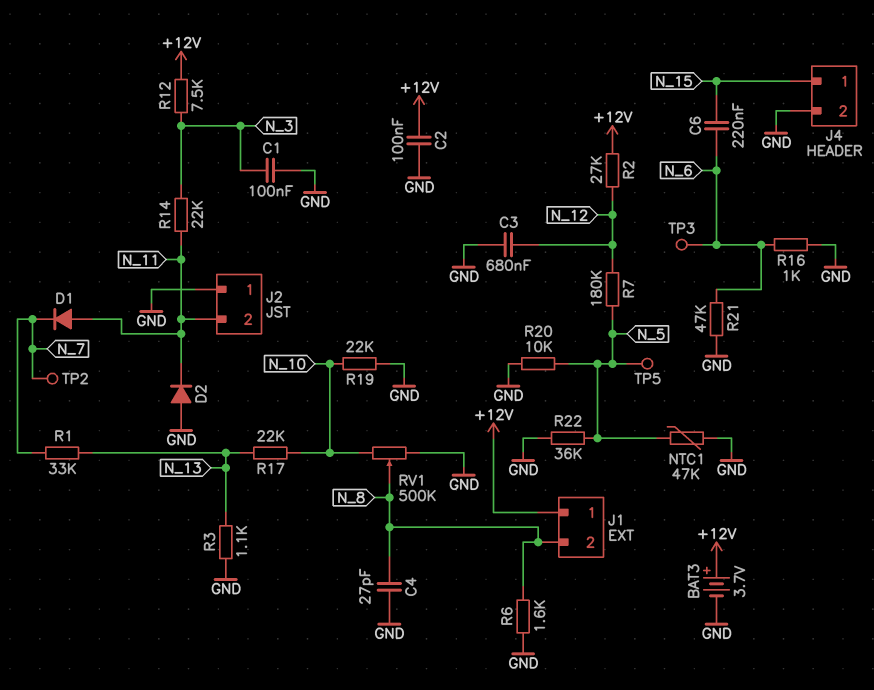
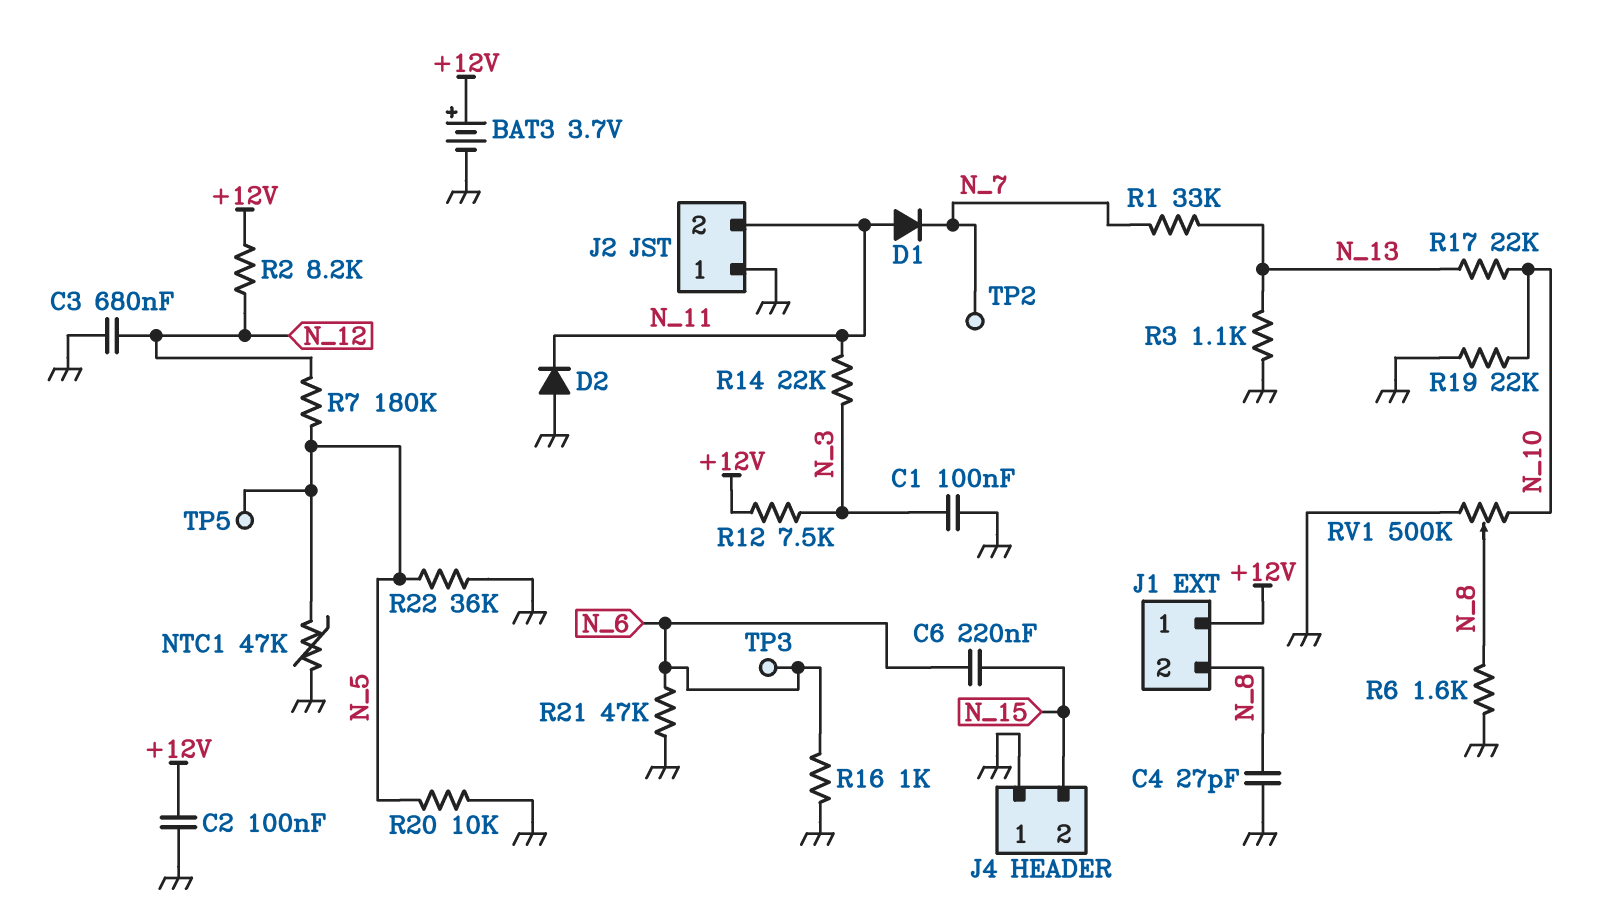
J4 pin 1: N_15 -> GND
J4 pin 2: GND -> N_15
R2: 27k (+12V, N_12) -> 8.2k (+12V, N_12)

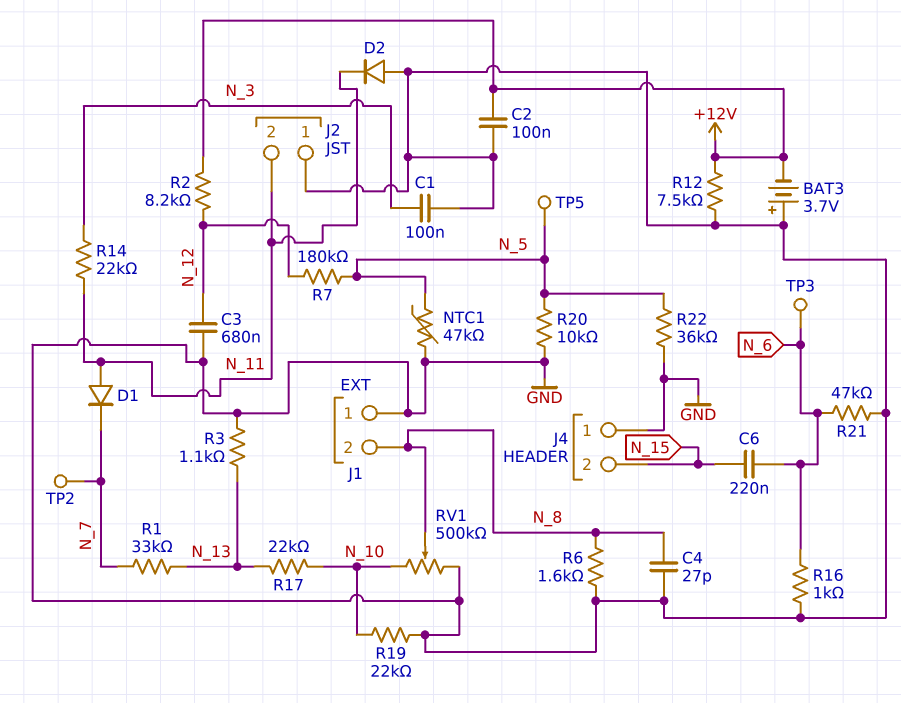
BAT3: 3.7V (plus +12V, minus GND) -> 3.7V (plus GND, minus +12V)
J1 pin 1: +12V -> GND
R12: 7.5k (+12V, N_3) -> 7.5k (+12V, GND)

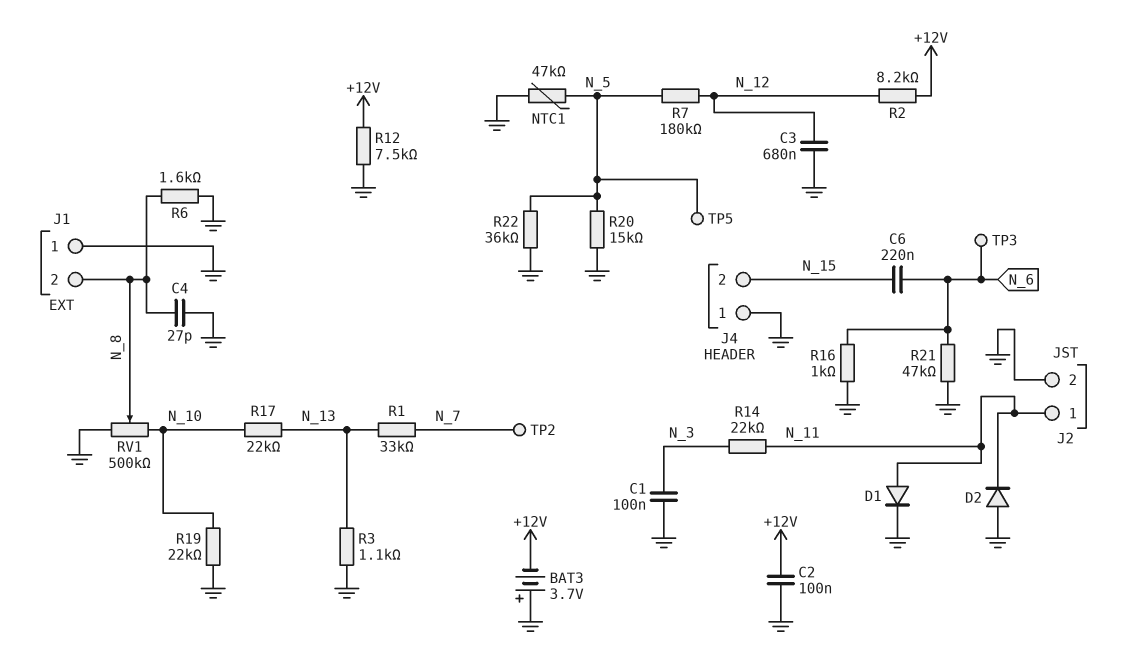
D1: diode (A N_11, K N_7) -> diode (A N_11, K GND)
J2 pin 1: GND -> N_11
J2 pin 2: N_11 -> GND
R20: 10k (GND, N_5) -> 15k (GND, N_5)

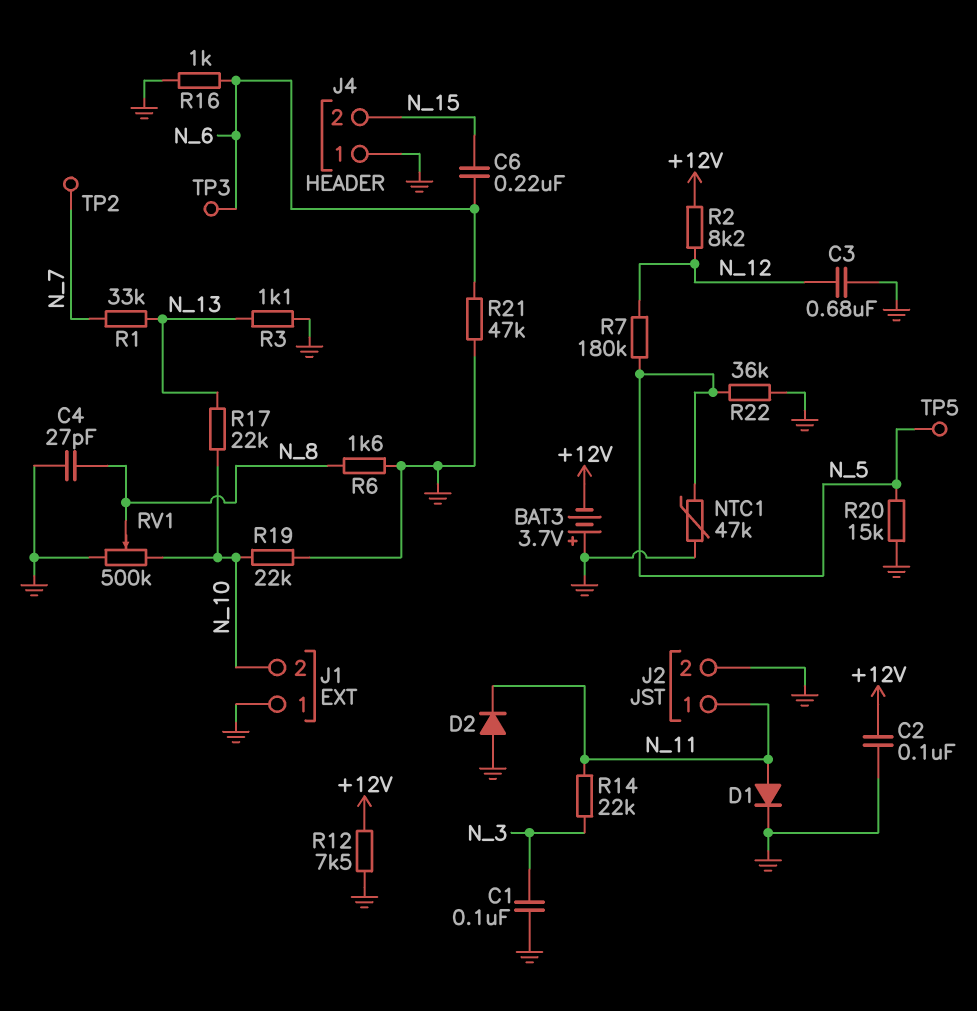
J1 pin 2: N_8 -> N_10

